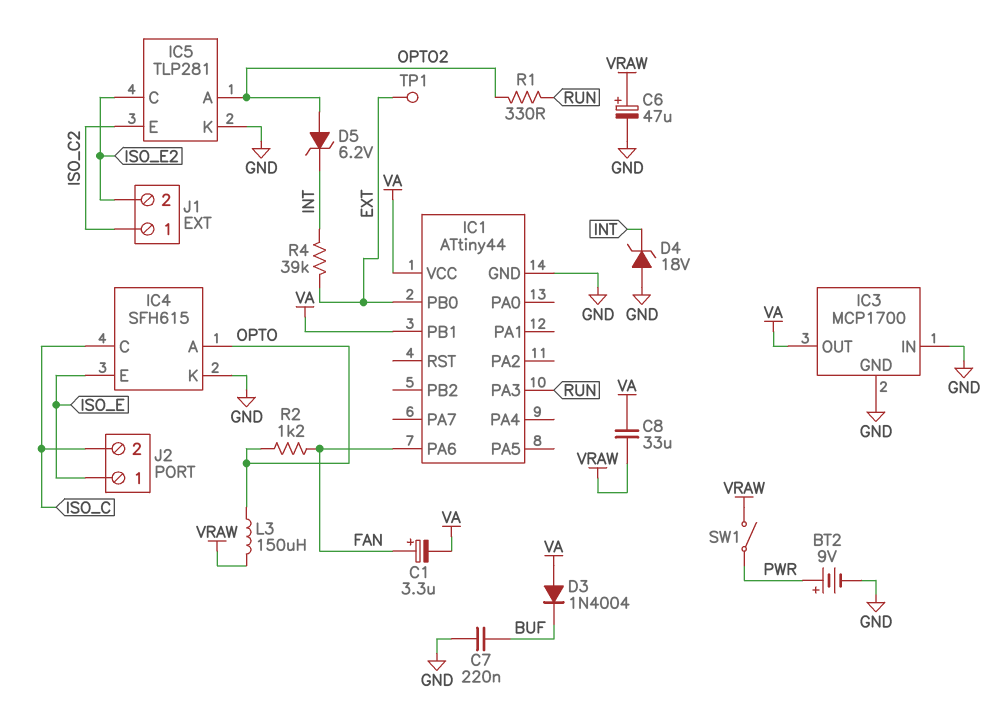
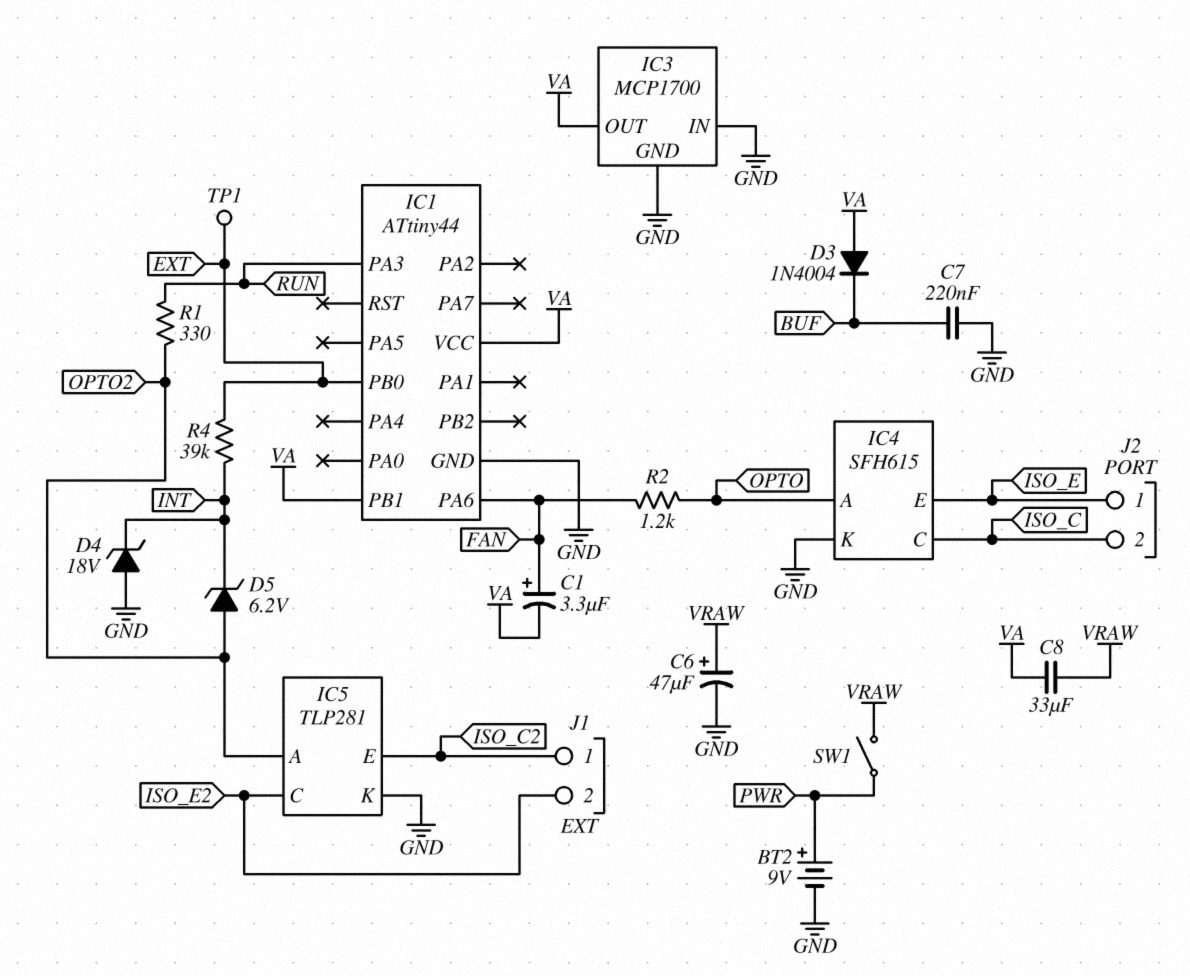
L3: 150uH (OPTO, VRAW) -> none

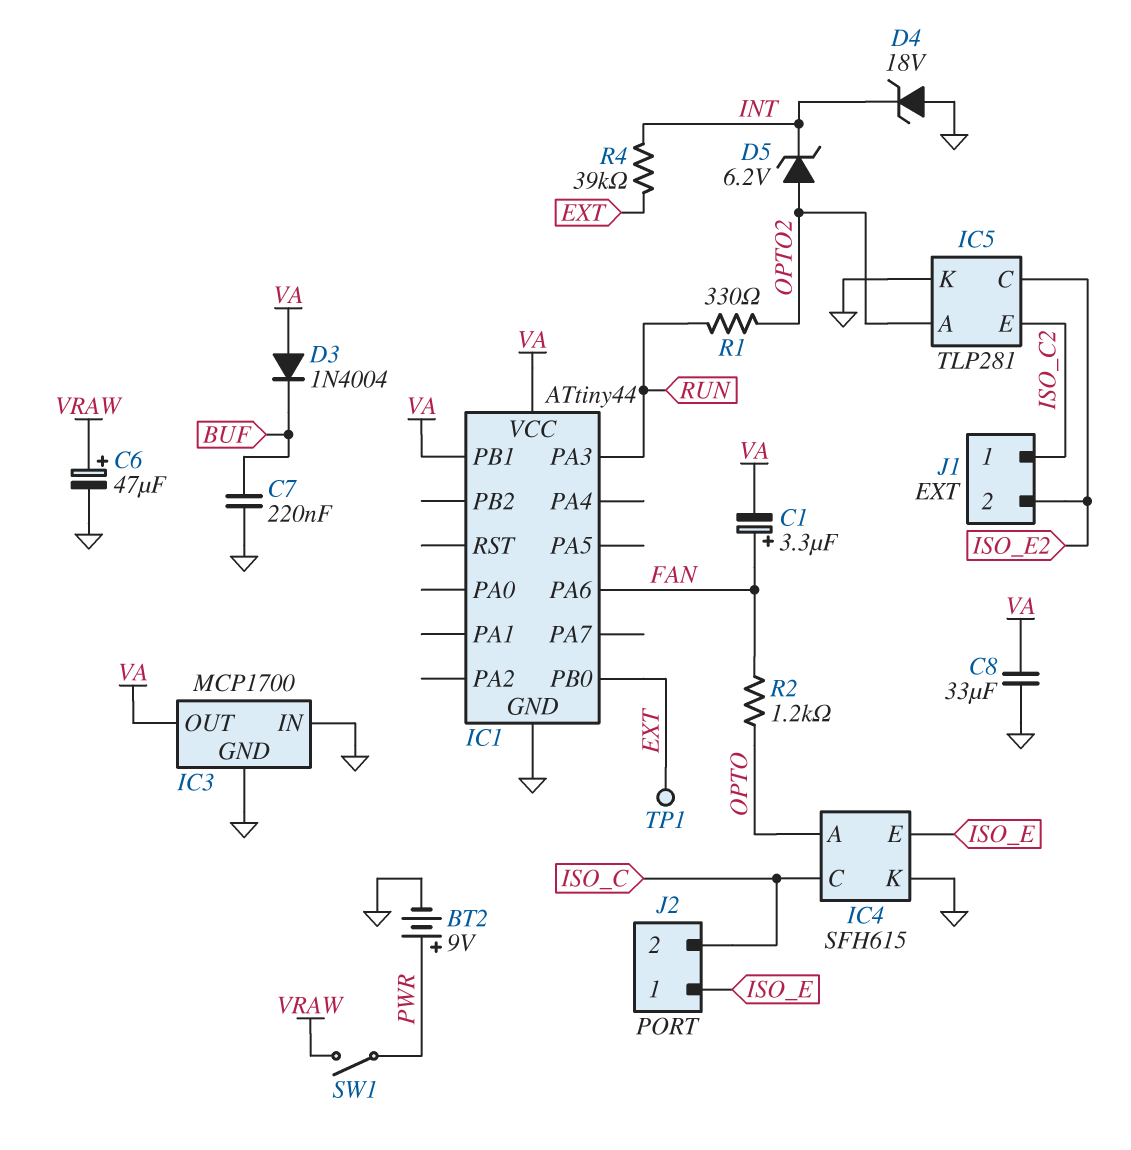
C8: 33uF (VA, VRAW) -> 33uF (GND, VA)

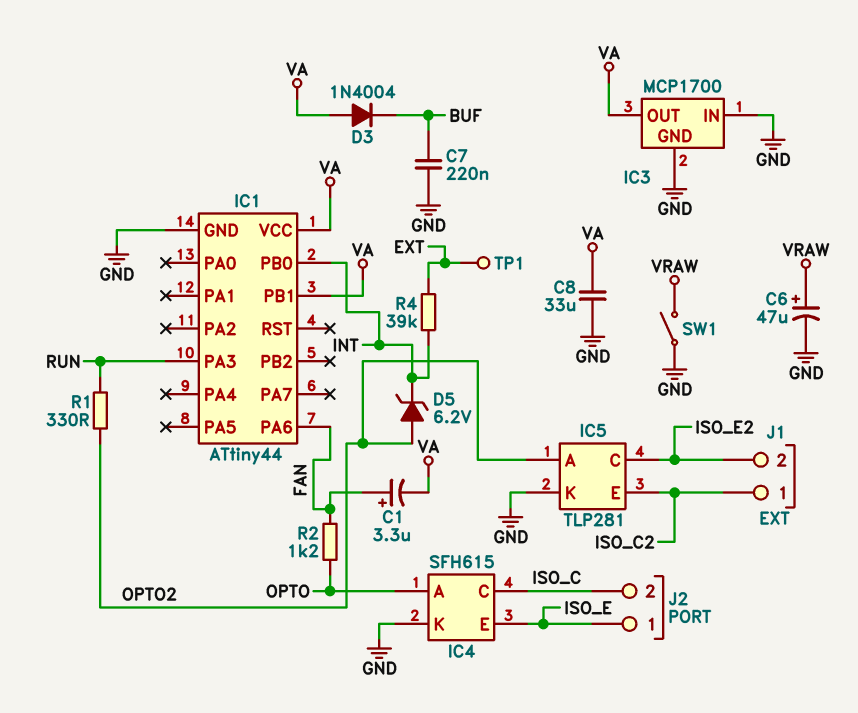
BT2: 9V (plus PWR, minus GND) -> none
D4: zener 18V (A GND, K INT) -> none
IC1 pin PB0: EXT -> INT
SW1: switch (PWR, VRAW) -> switch (GND, VRAW)

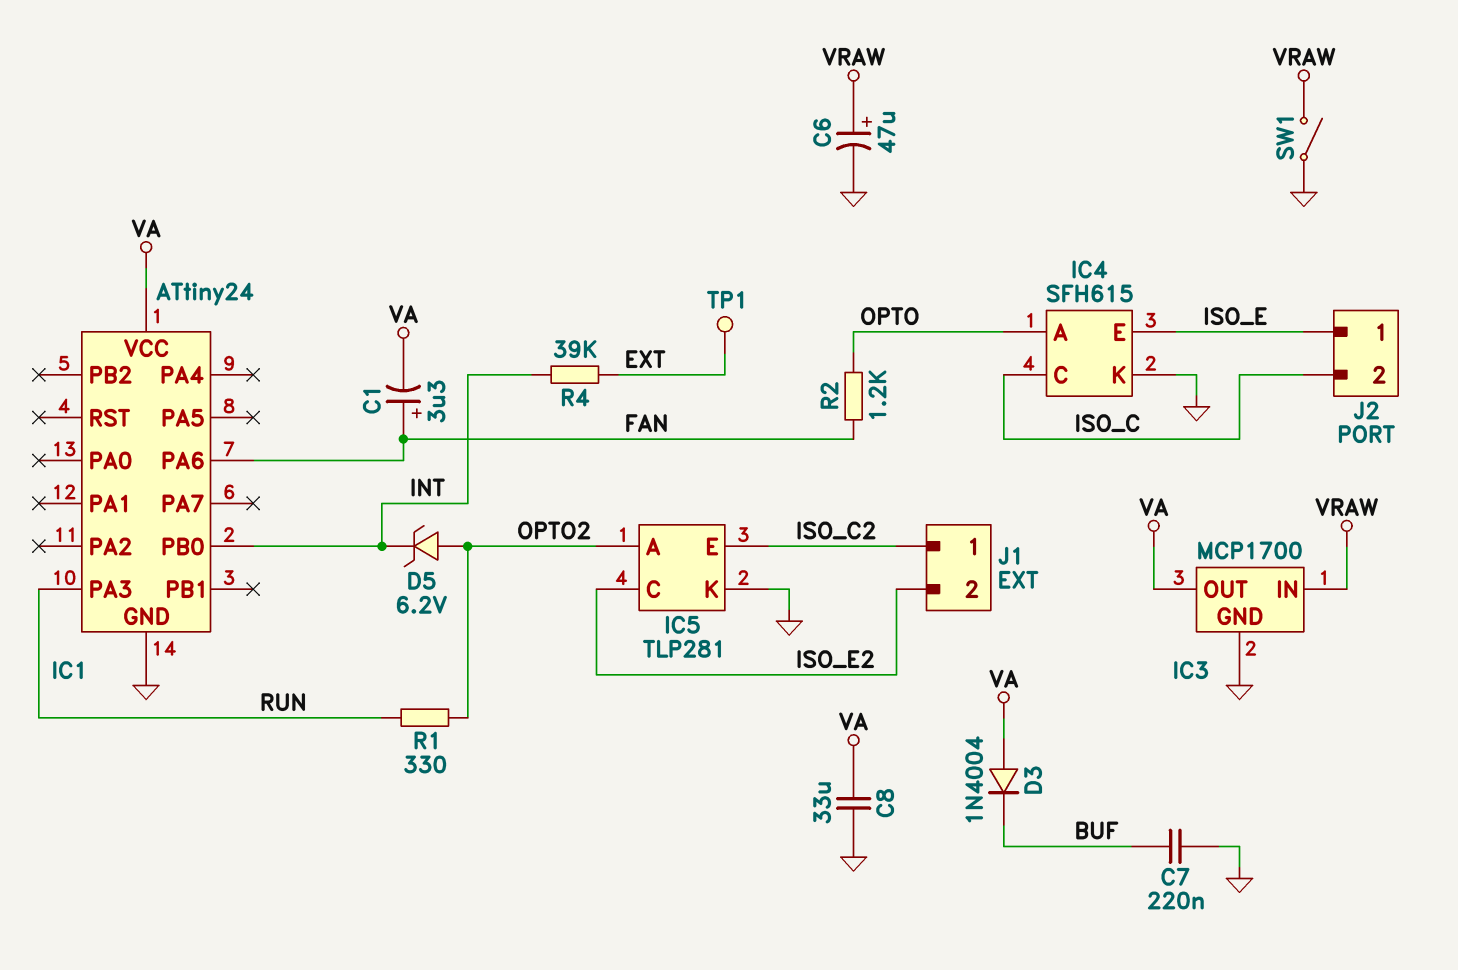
IC1: ATtiny44 -> ATtiny24
IC1 pin PB1: VA -> none
IC3 pin IN: GND -> VRAW

